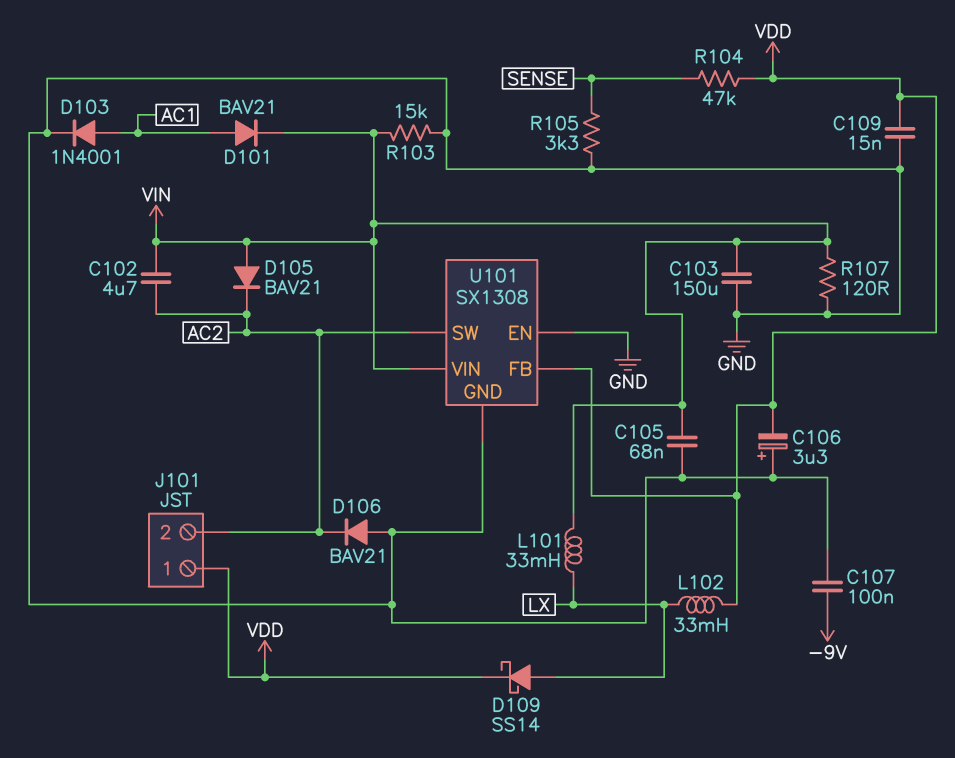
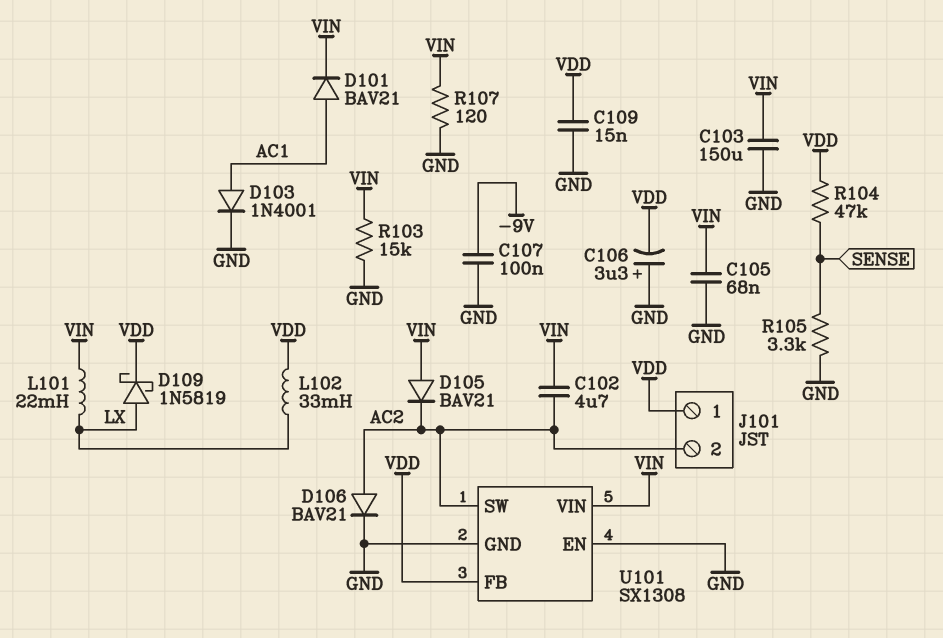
D106: diode BAV21 (A GND, K AC2) -> diode BAV21 (A AC2, K GND)
D109: schottky SS14 (A LX, K VDD) -> schottky 1N5819 (A LX, K VDD)
L101: 33mH (LX, VIN) -> 22mH (LX, VIN)

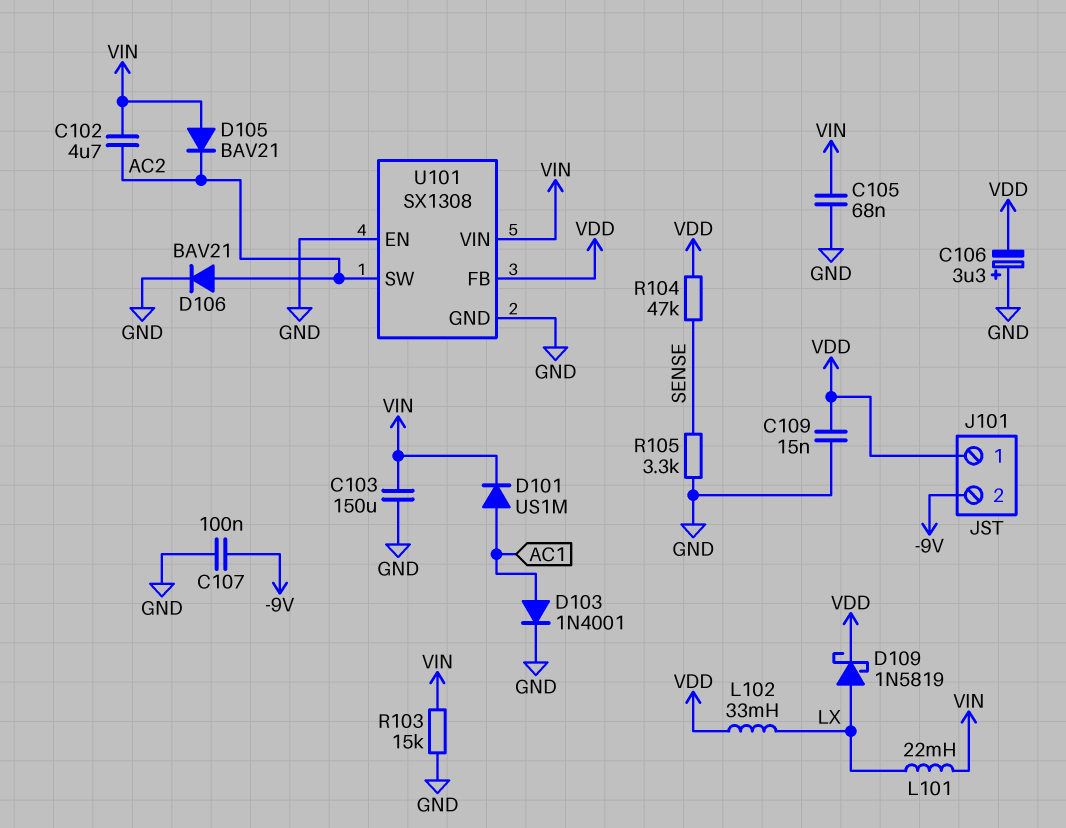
D101: diode BAV21 (A AC1, K VIN) -> diode US1M (A AC1, K VIN)
J101 pin 2: AC2 -> -9V
R107: 120 (GND, VIN) -> none

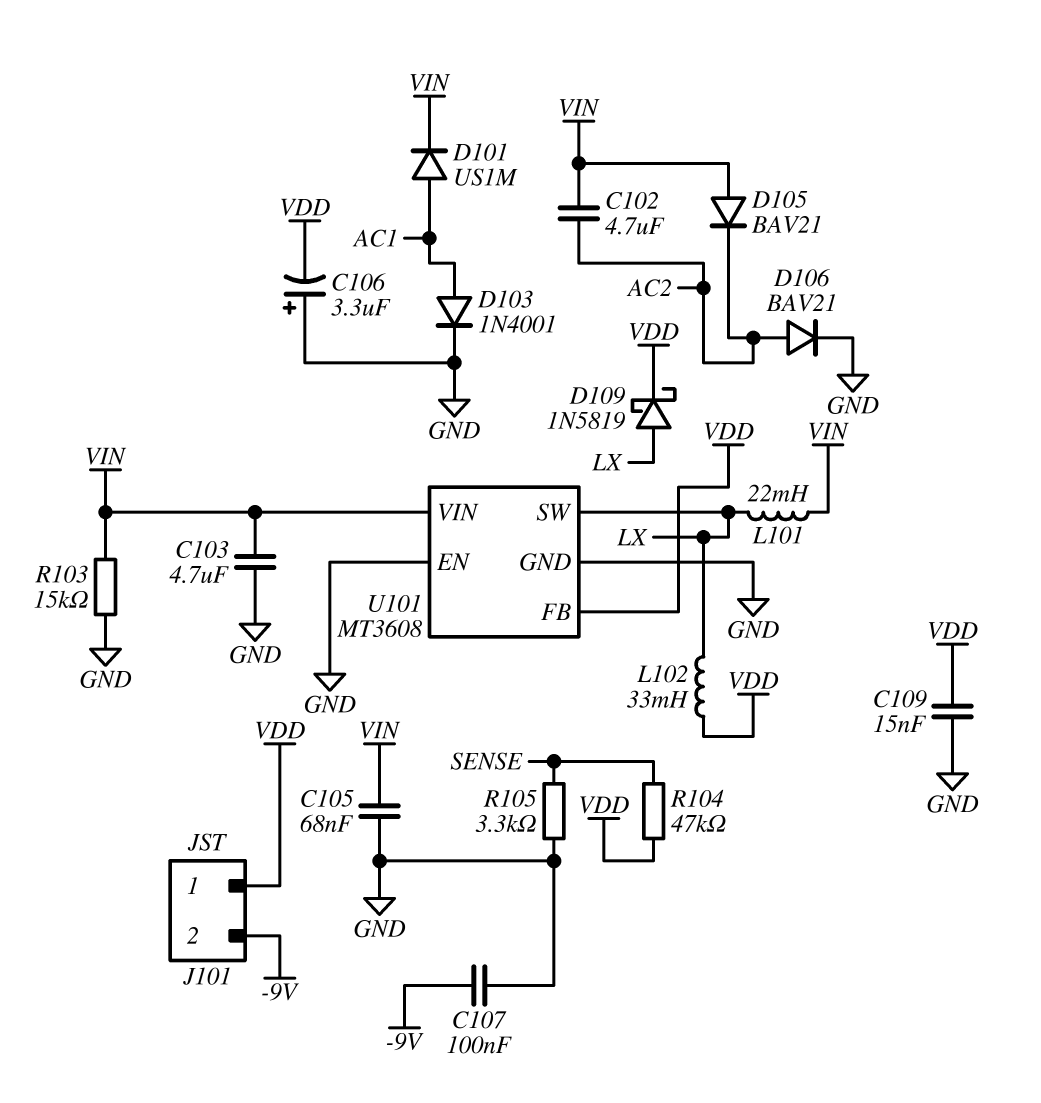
C103: 150uF (GND, VIN) -> 4.7uF (GND, VIN)
U101: SX1308 -> MT3608
U101 pin SW: AC2 -> LX

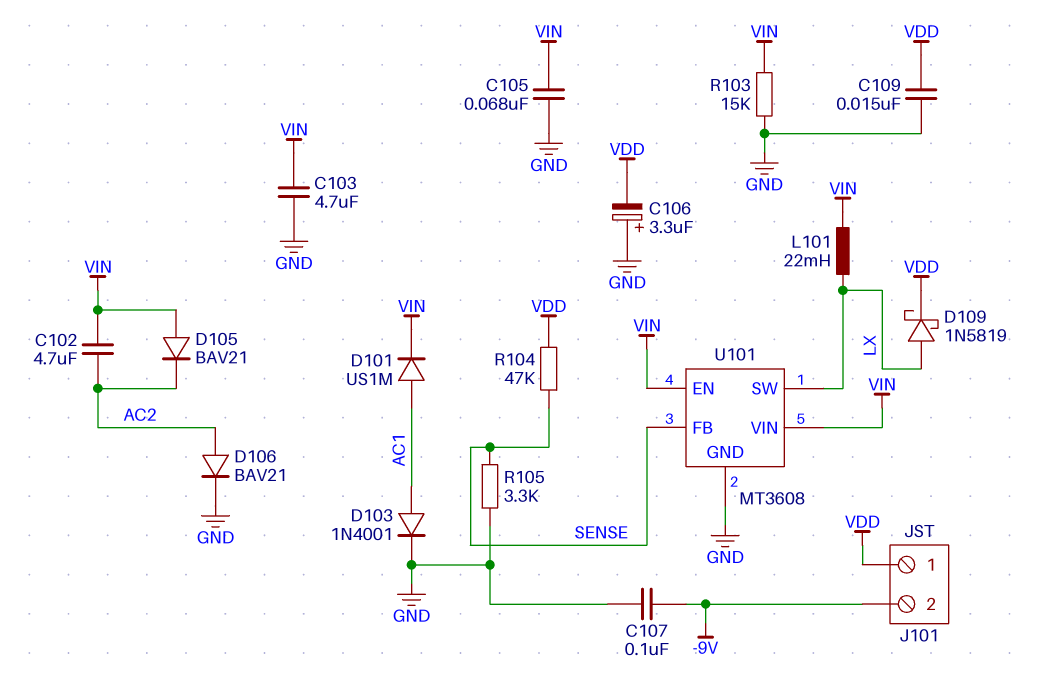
L102: 33mH (LX, VDD) -> none
U101 pin EN: GND -> VIN
U101 pin FB: VDD -> SENSE

